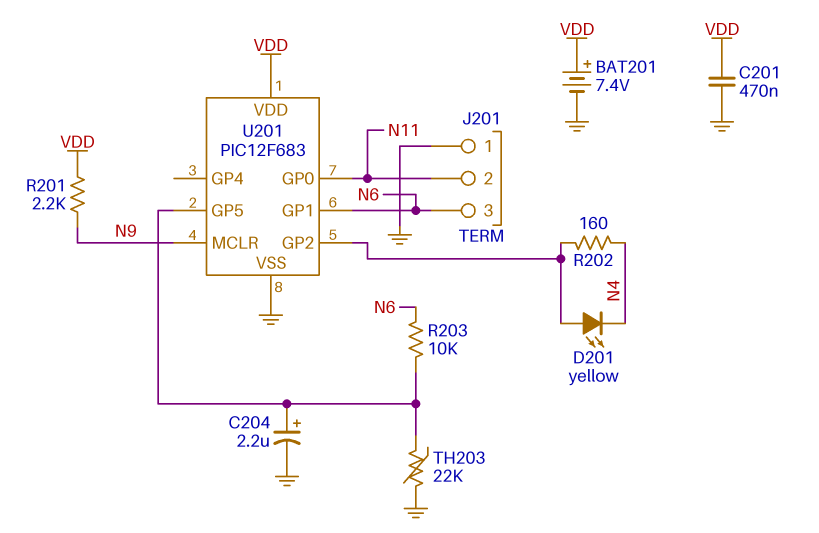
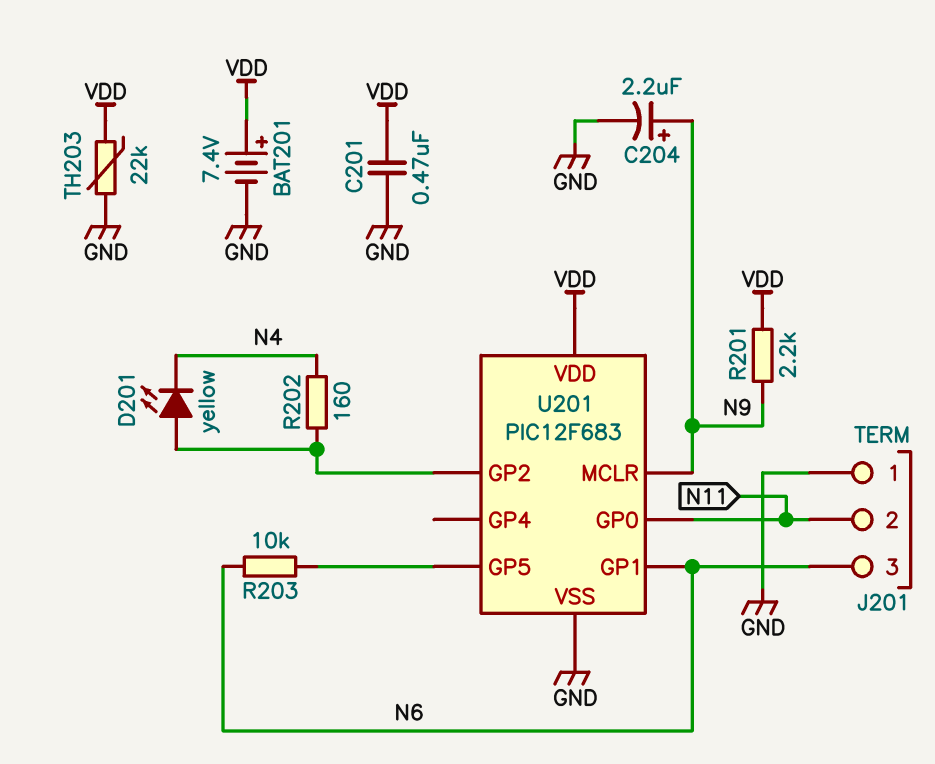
C204: 2.2uF (plus U201/GP5, minus GND) -> 2.2uF (plus N9, minus GND)
TH203: 22k (GND, U201/GP5) -> 22k (GND, VDD)

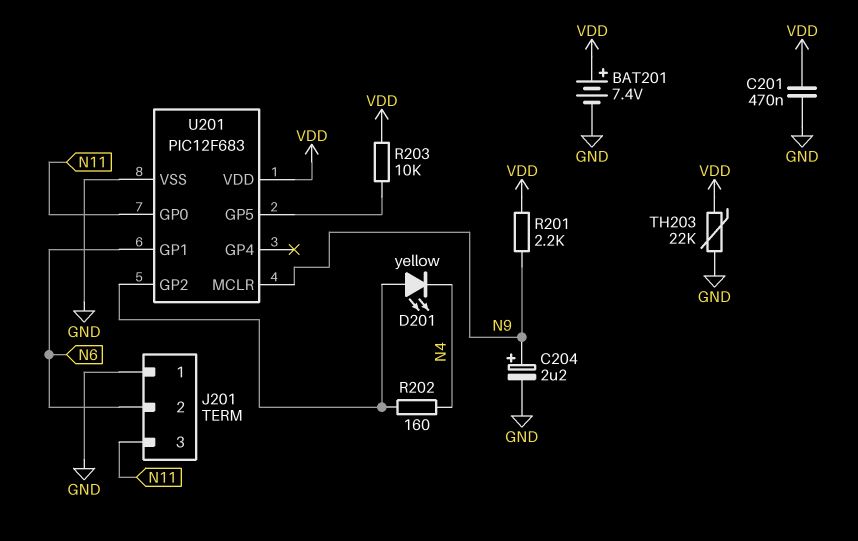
J201 pin 2: N11 -> N6
J201 pin 3: N6 -> N11
R203: 10k (N6, U201/GP5) -> 10k (U201/GP5, VDD)

